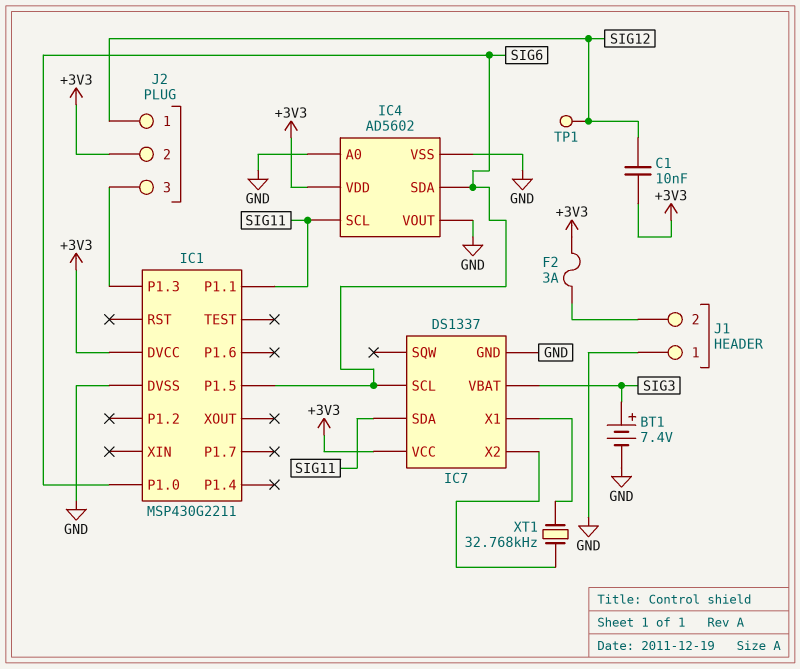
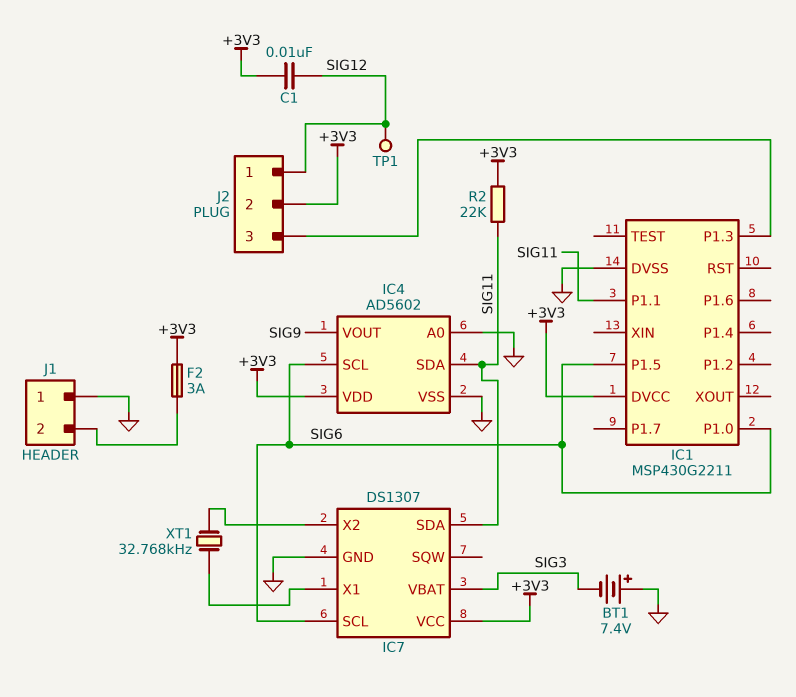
BT1: 7.4V (plus SIG3, minus GND) -> 7.4V (plus GND, minus SIG3)
IC4 pin SCL: SIG11 -> SIG6
IC4 pin SDA: SIG6 -> SIG11
IC4 pin VOUT: GND -> SIG9
IC7: DS1337 -> DS1307
R2: none -> 22k (+3V3, SIG11)

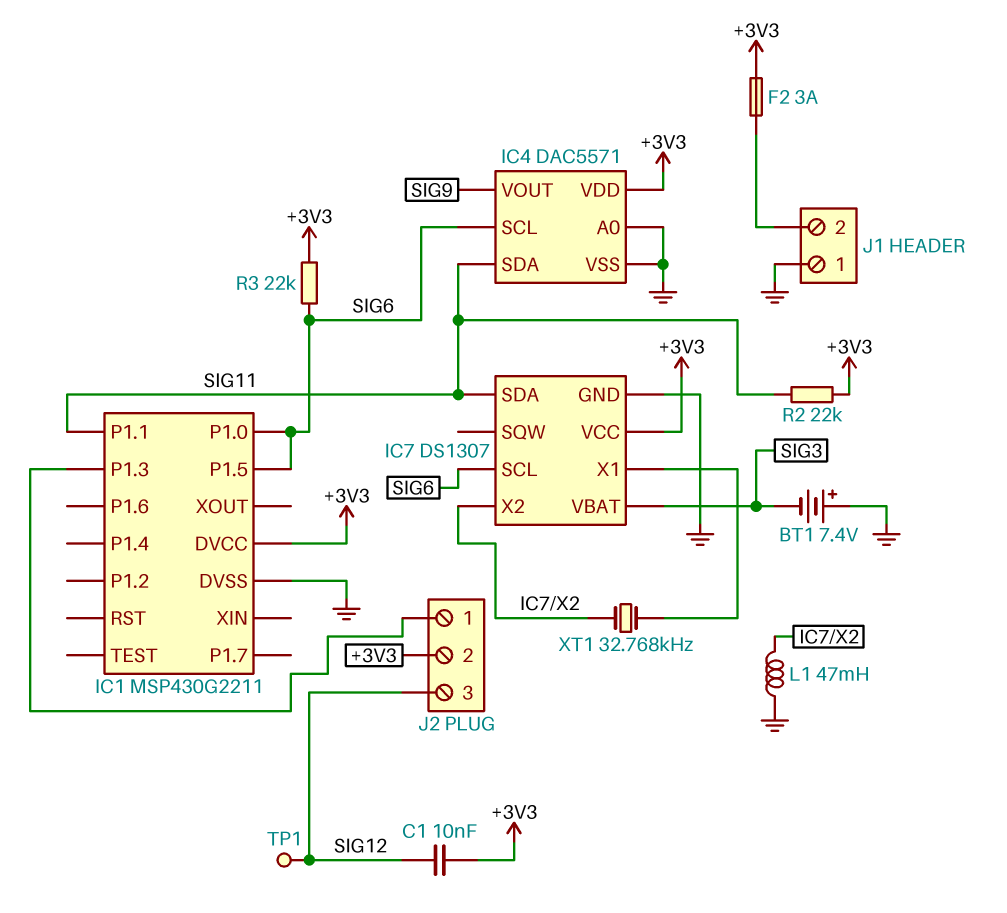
IC4: AD5602 -> DAC5571
J2 pin 1: SIG12 -> IC1/P1.3
J2 pin 3: IC1/P1.3 -> SIG12
L1: none -> 47mH (GND, IC7/X2)
R3: none -> 22k (+3V3, SIG6)

